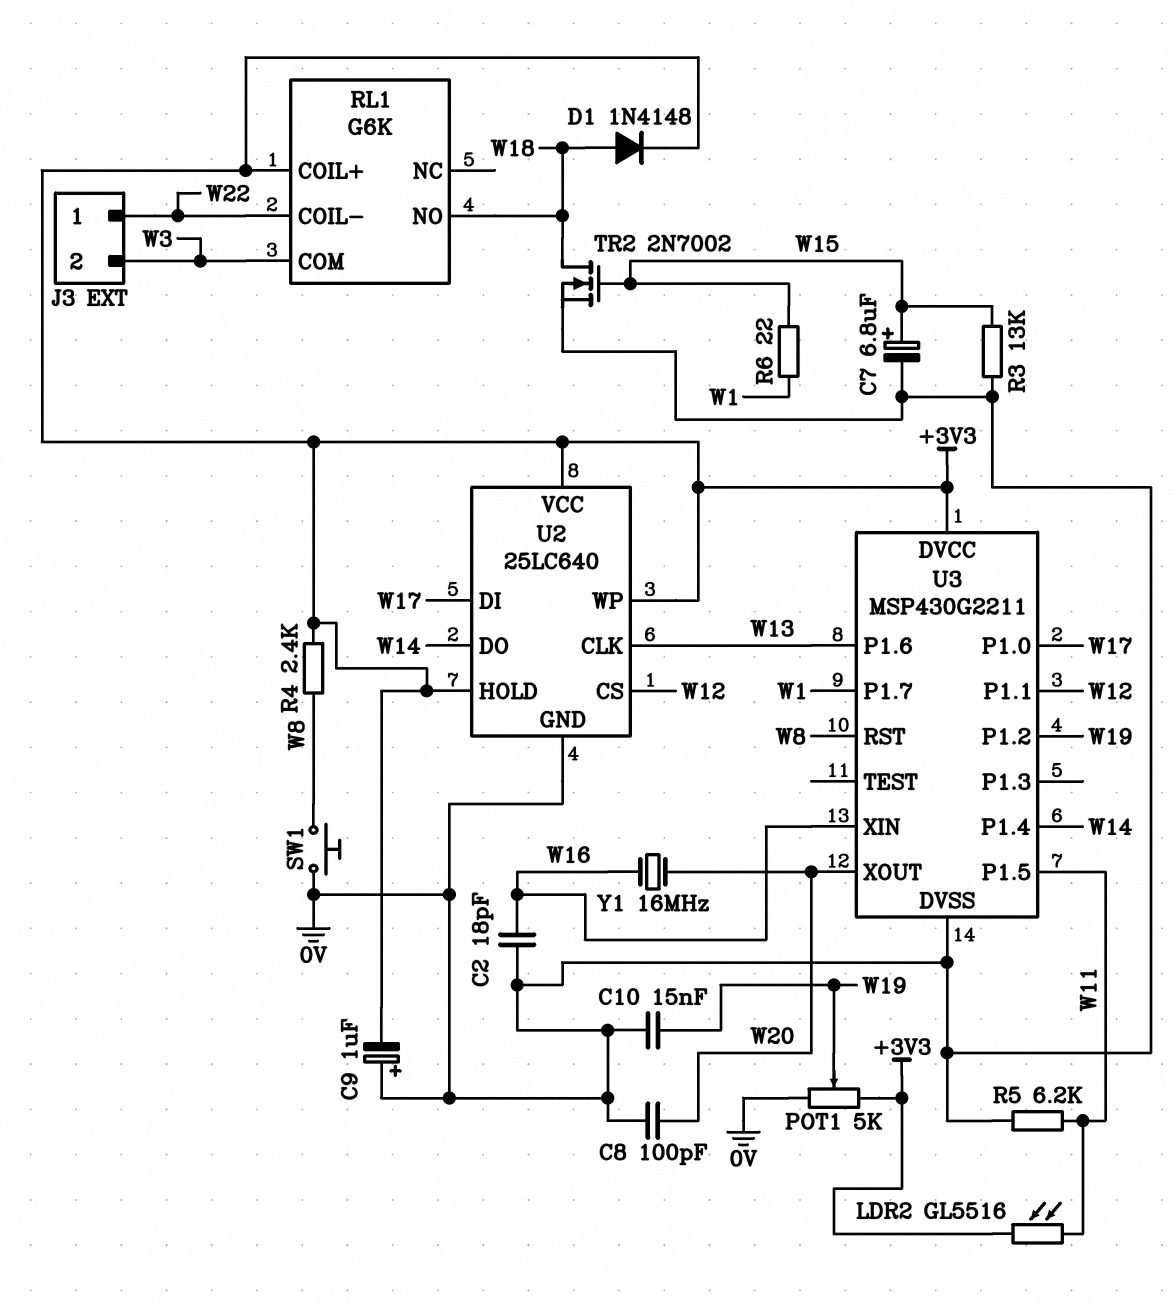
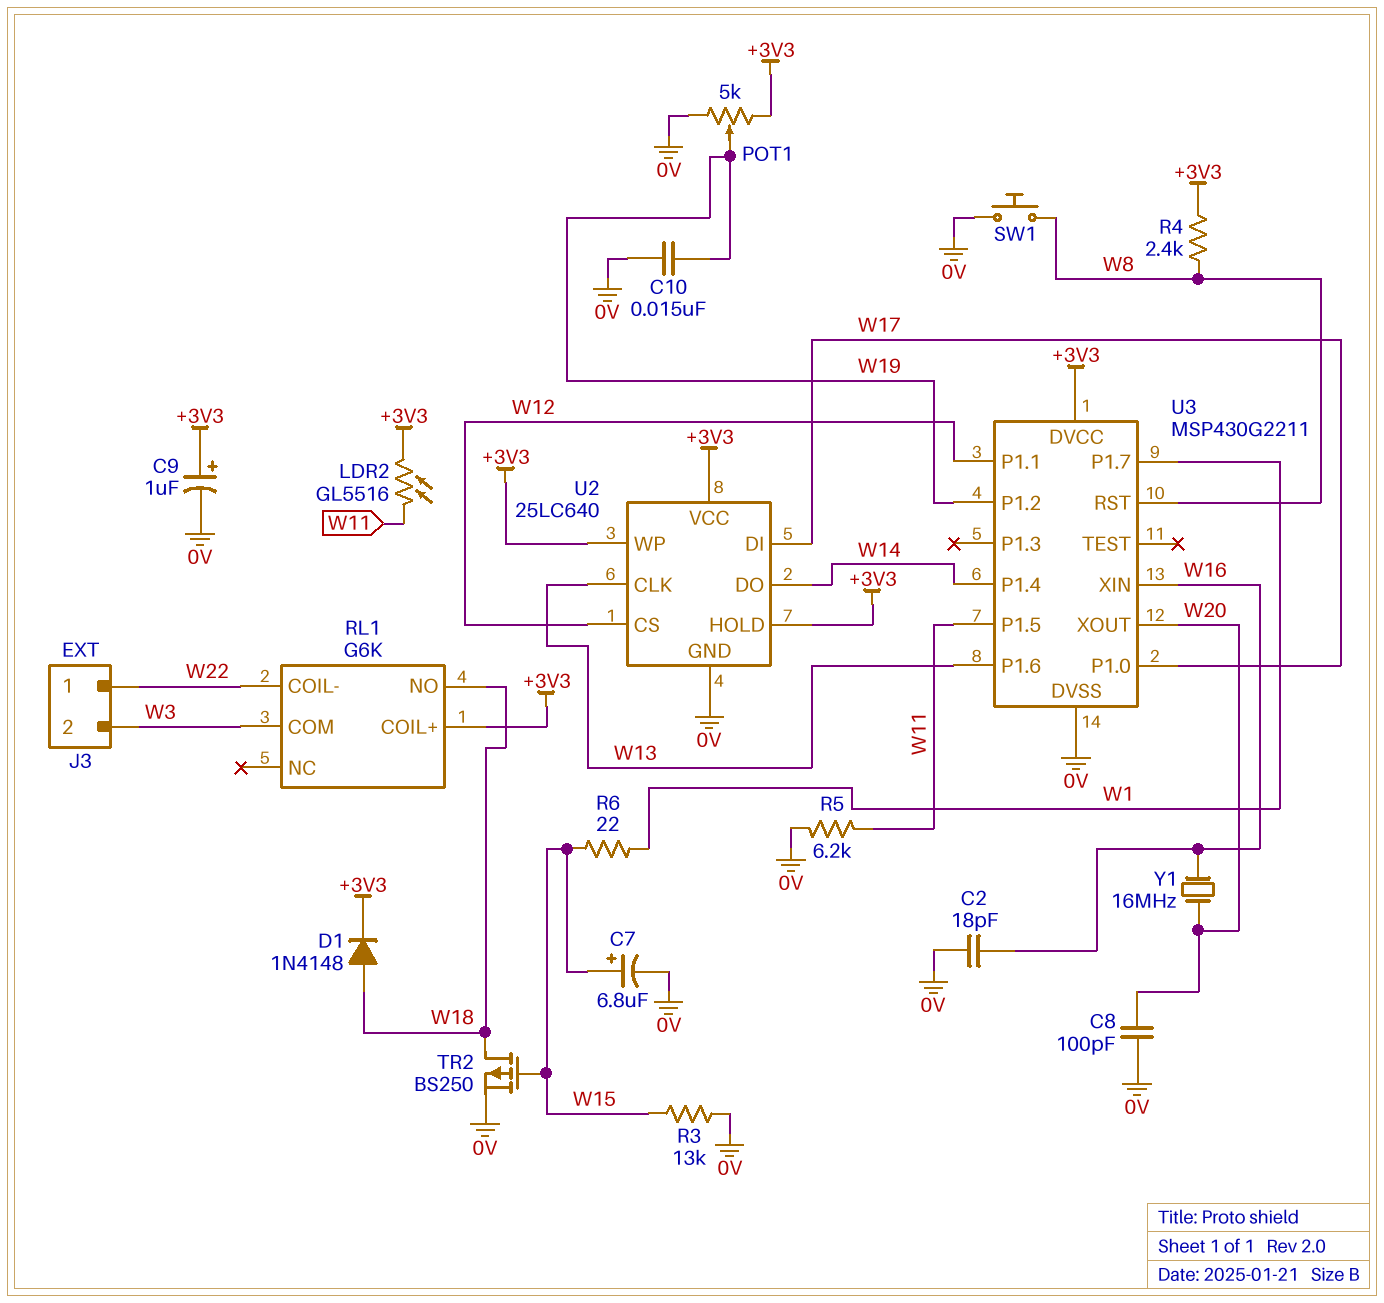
C9: 1uF (plus 0V, minus +3V3) -> 1uF (plus +3V3, minus 0V)
TR2: NMOS 2N7002 (G W15, D W18, S 0V) -> PMOS BS250 (G W15, D W18, S 0V)

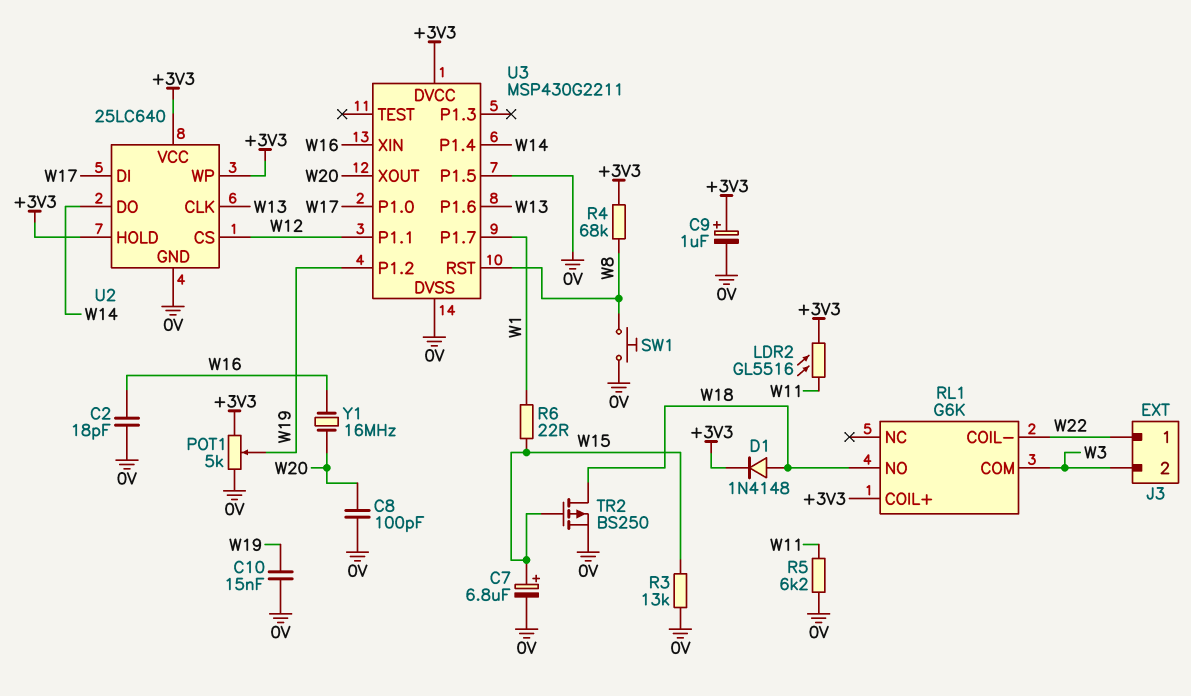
R4: 2.4k (+3V3, W8) -> 68k (+3V3, W8)
U3 pin P1.5: W11 -> 0V

